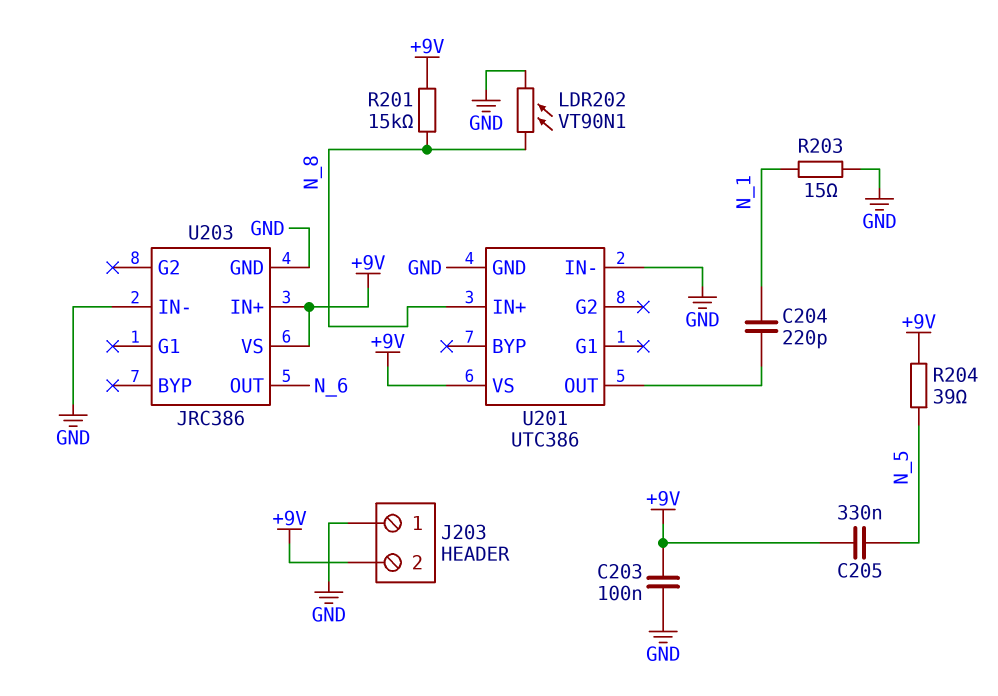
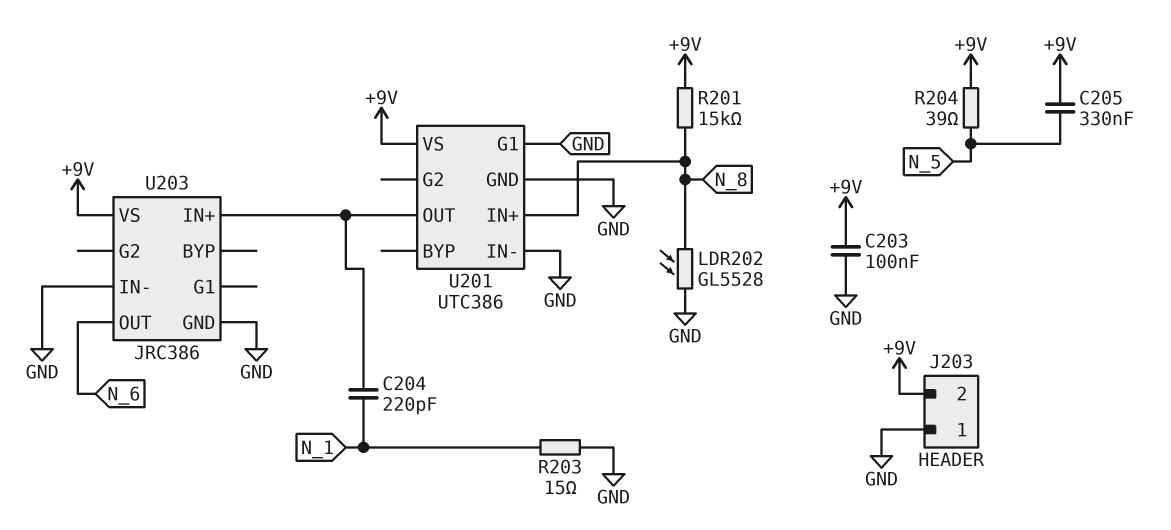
LDR202: VT90N1 (GND, N_8) -> GL5528 (GND, N_8)
U201 pin G1: none -> GND
U203 pin IN+: +9V -> U201/OUT

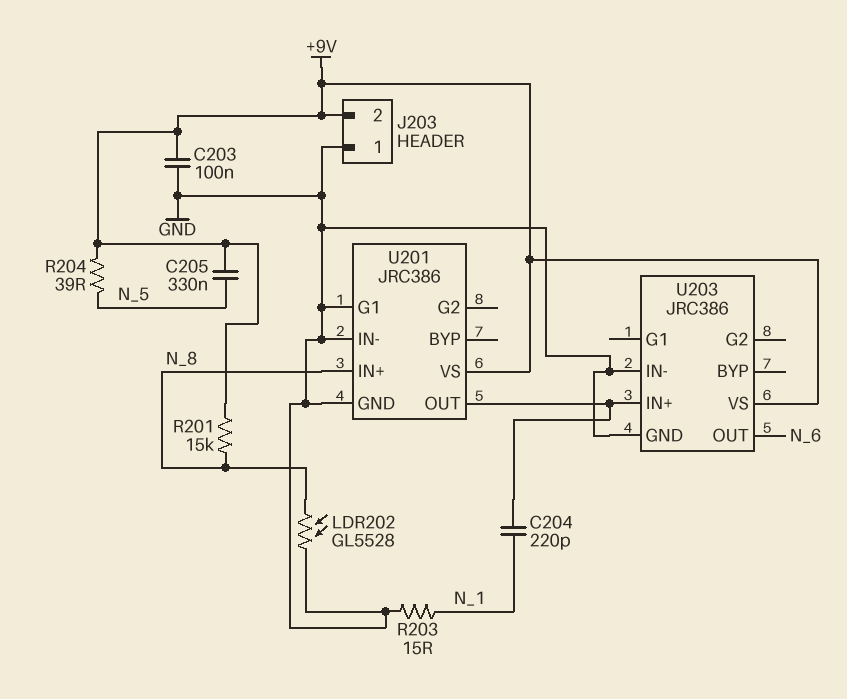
U201: UTC386 -> JRC386

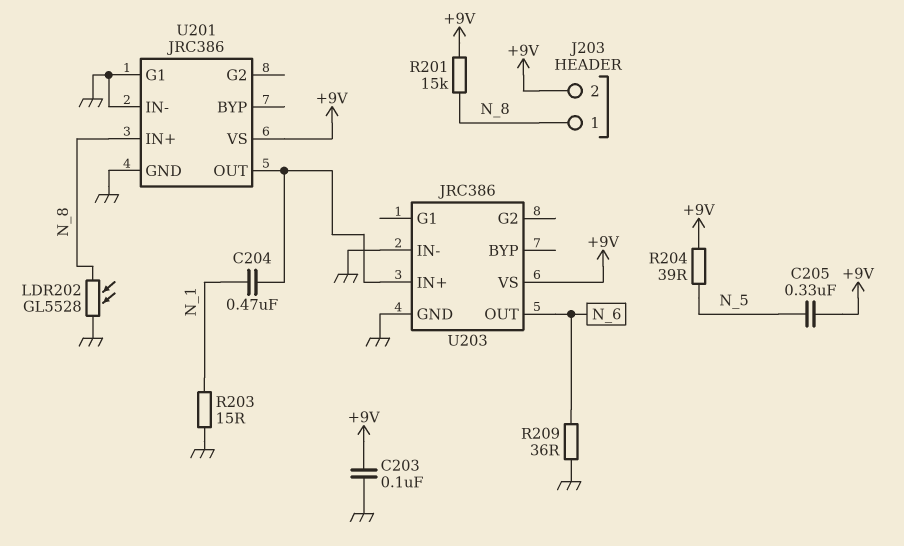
C204: 220pF (N_1, U201/OUT) -> 470nF (N_1, U201/OUT)
J203 pin 1: GND -> N_8
R209: none -> 36 (GND, N_6)

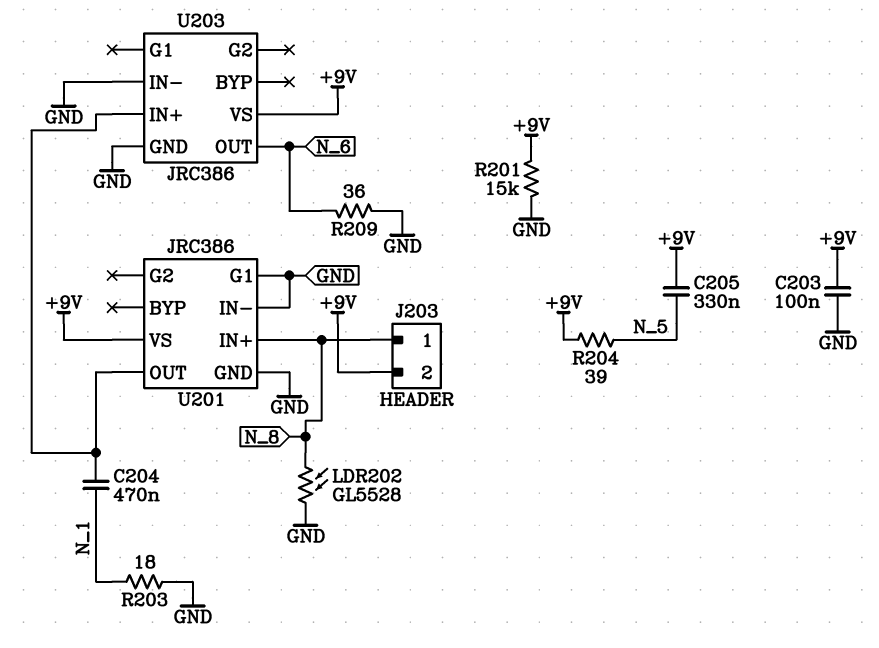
R201: 15k (+9V, N_8) -> 15k (+9V, GND)
R203: 15 (GND, N_1) -> 18 (GND, N_1)

